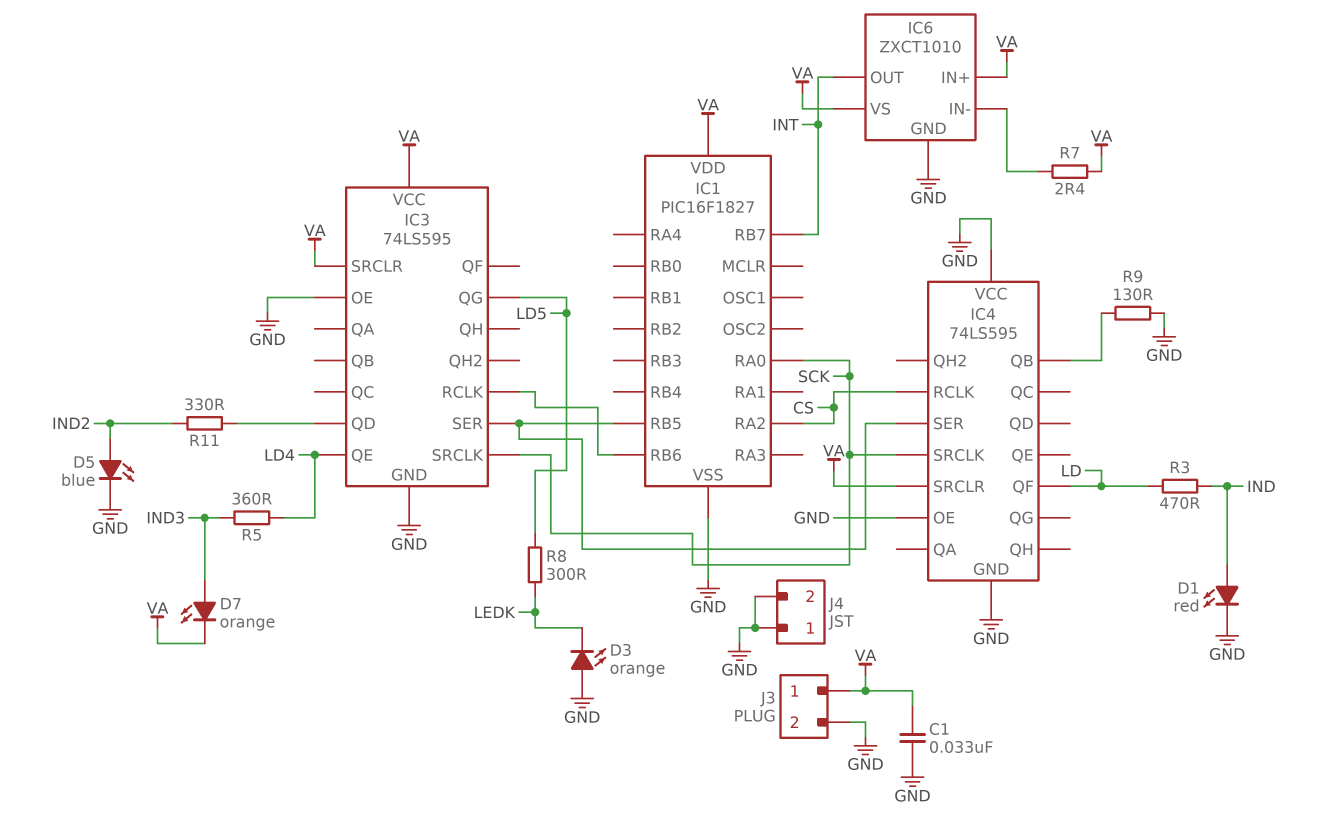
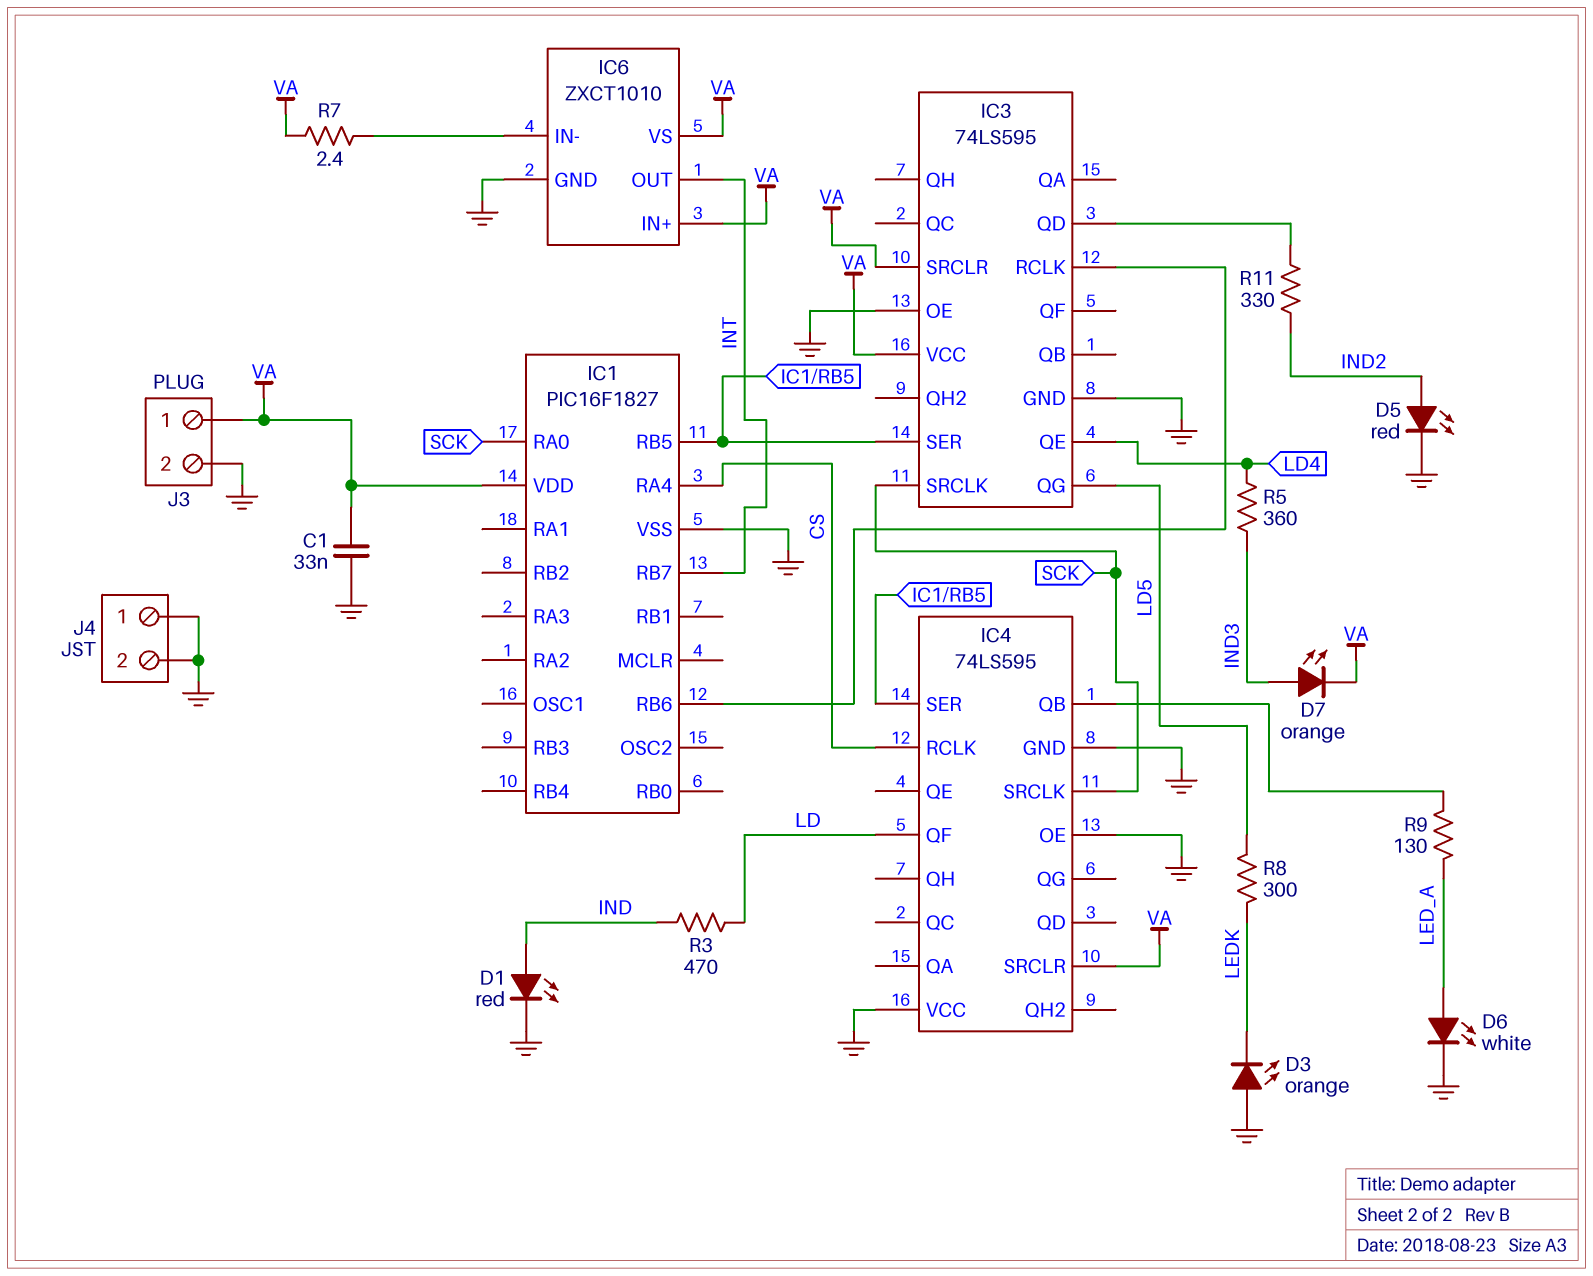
D5: LED blue (A IND2, K GND) -> LED red (A IND2, K GND)
D6: none -> LED white (A LED_A, K GND)
IC1 pin RA2: CS -> none
IC1 pin RA4: none -> CS
R9: 130 (GND, IC4/QB) -> 130 (IC4/QB, LED_A)

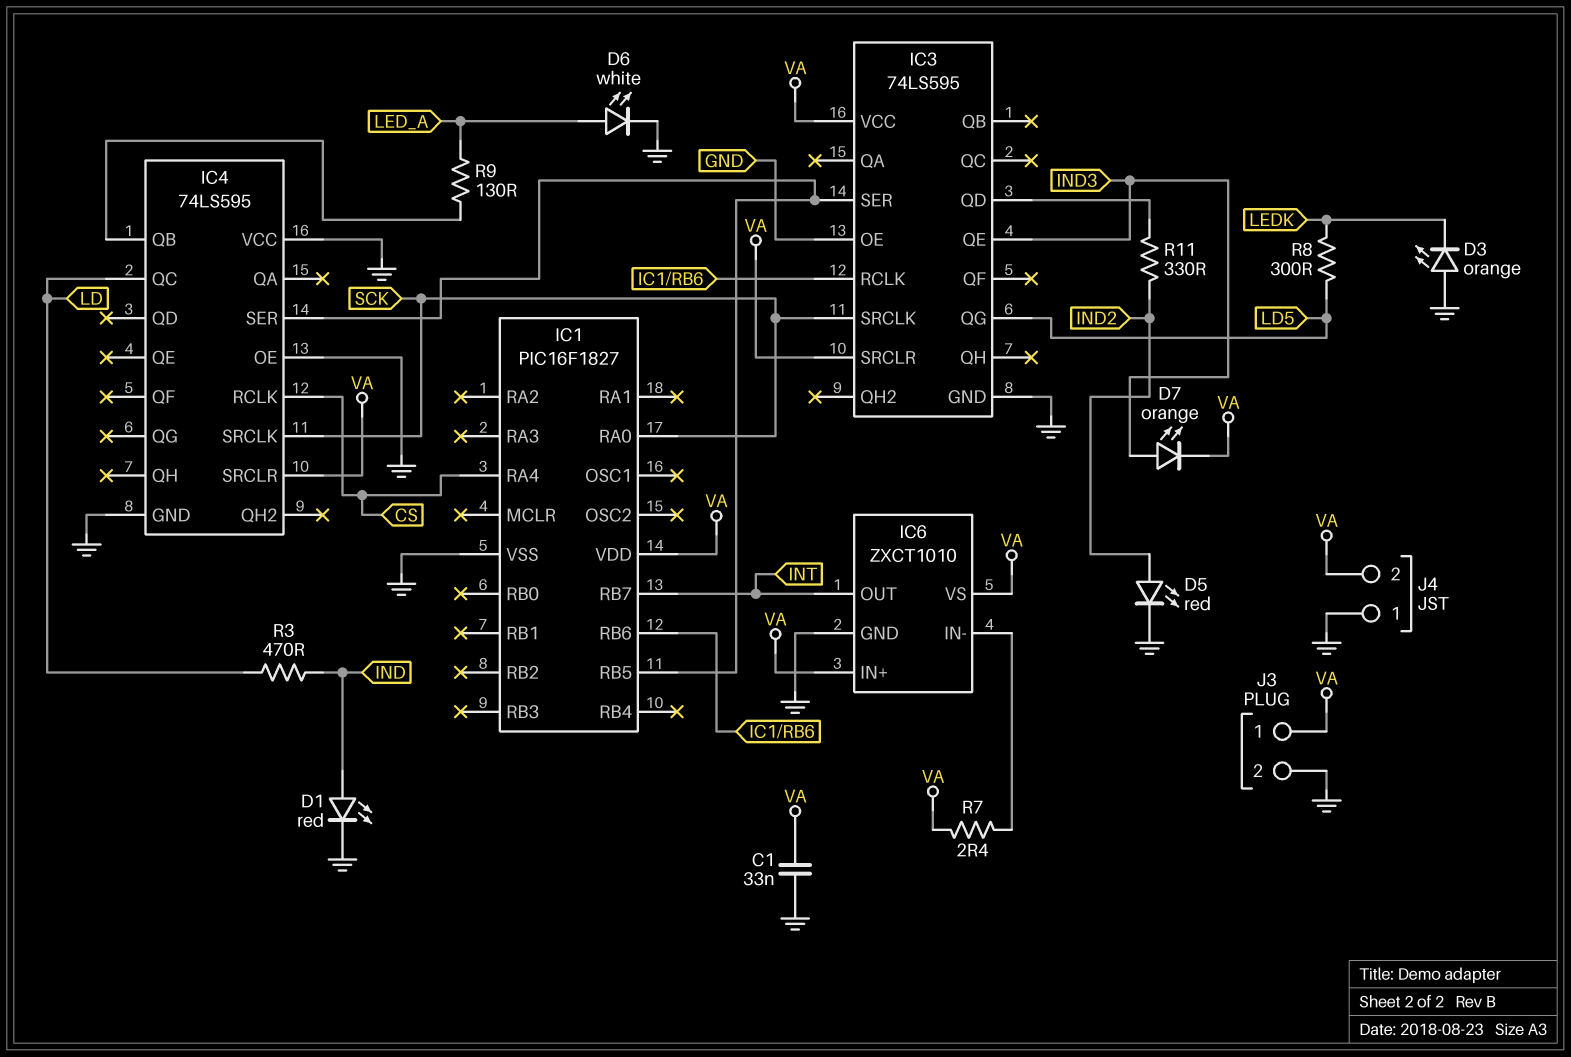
IC3 pin QE: LD4 -> IND3
IC4 pin QC: none -> LD
IC4 pin QF: LD -> none
J4 pin 2: GND -> VA
R5: 360 (IND3, LD4) -> none

